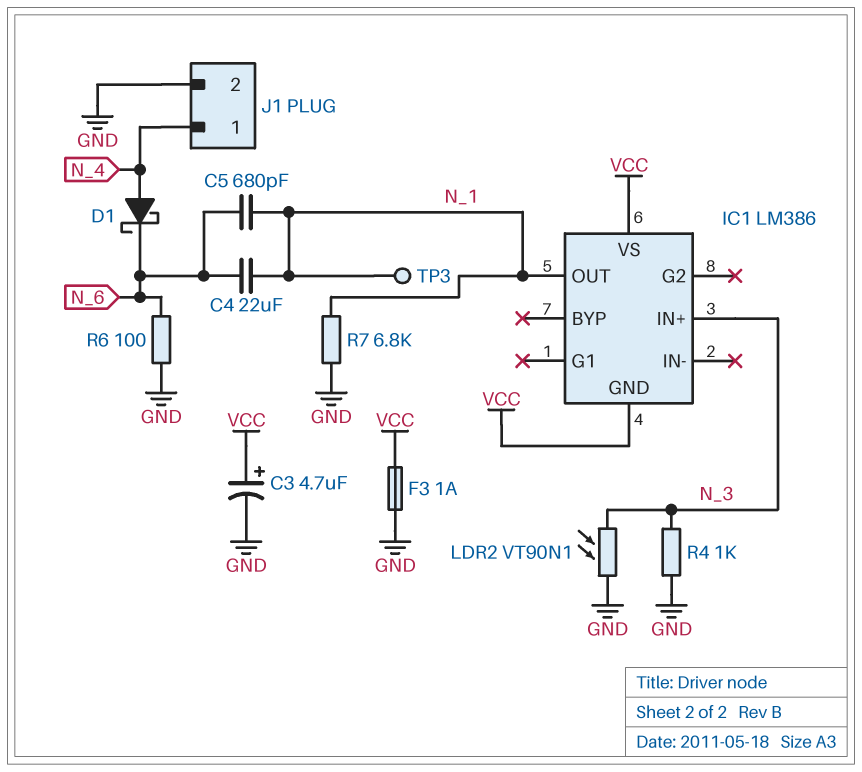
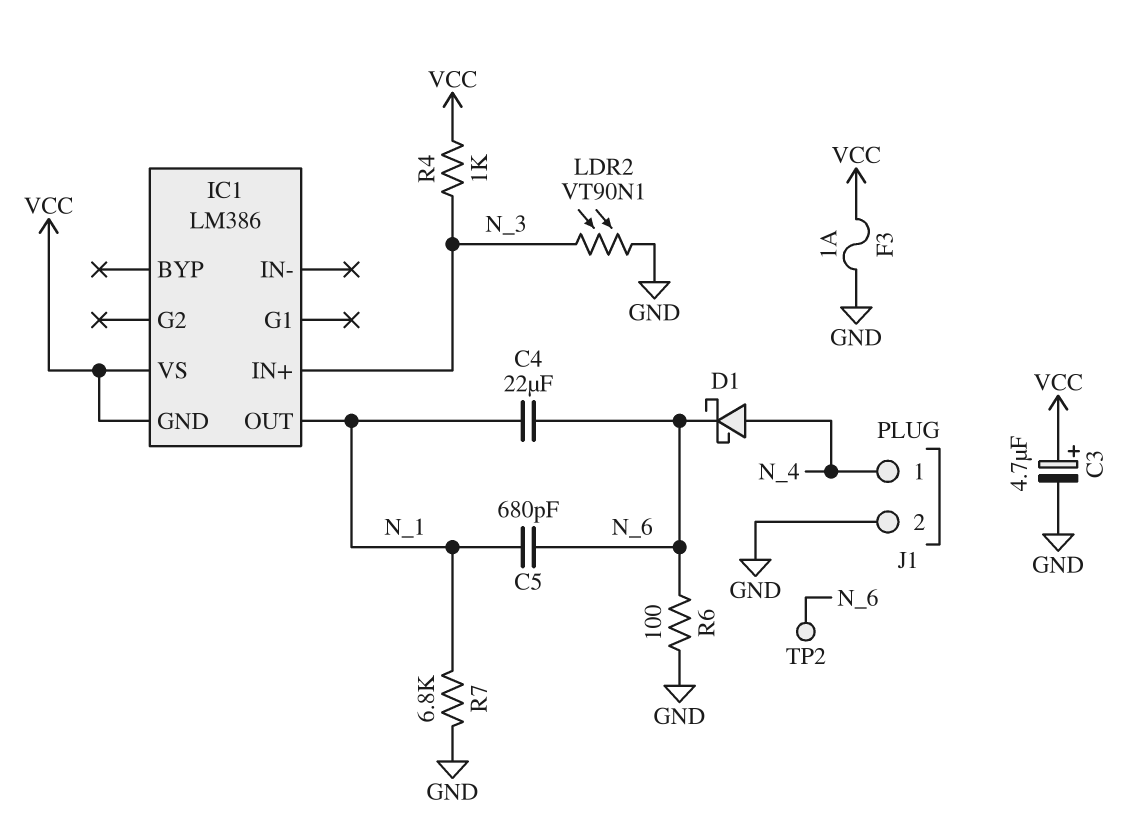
R4: 1k (GND, N_3) -> 1k (N_3, VCC)
TP2: none -> test point (N_6)
TP3: test point (N_1) -> none

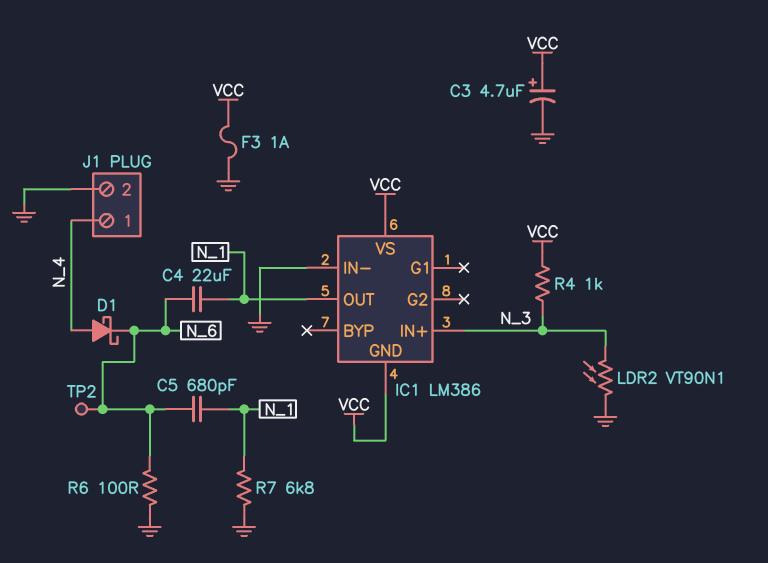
IC1 pin IN-: none -> GND

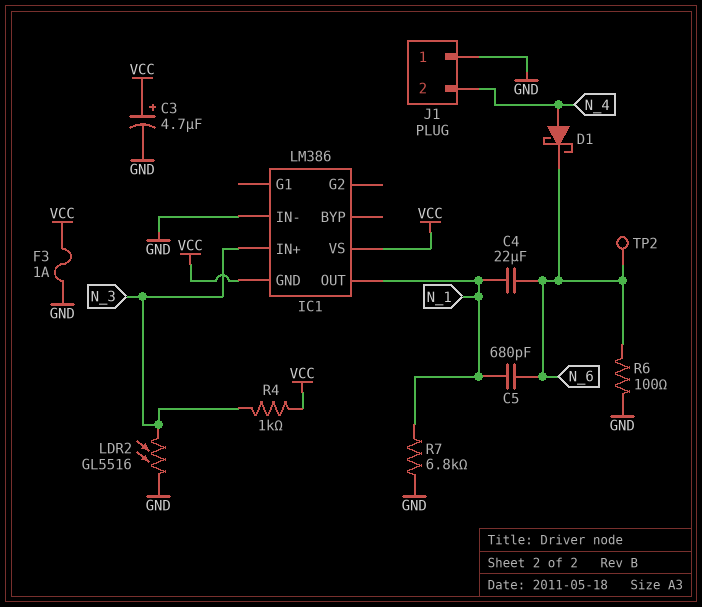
J1 pin 1: N_4 -> GND
J1 pin 2: GND -> N_4
LDR2: VT90N1 (GND, N_3) -> GL5516 (GND, N_3)

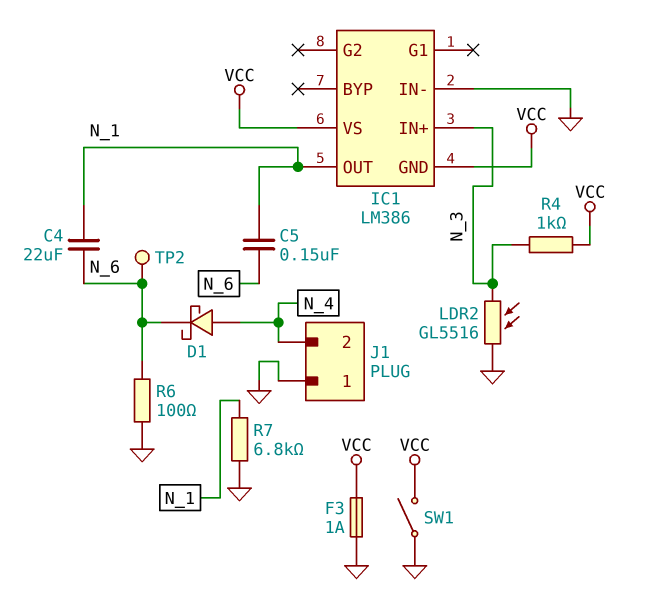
C3: 4.7uF (plus VCC, minus GND) -> none
C5: 680pF (N_1, N_6) -> 150nF (N_1, N_6)
SW1: none -> switch (GND, VCC)

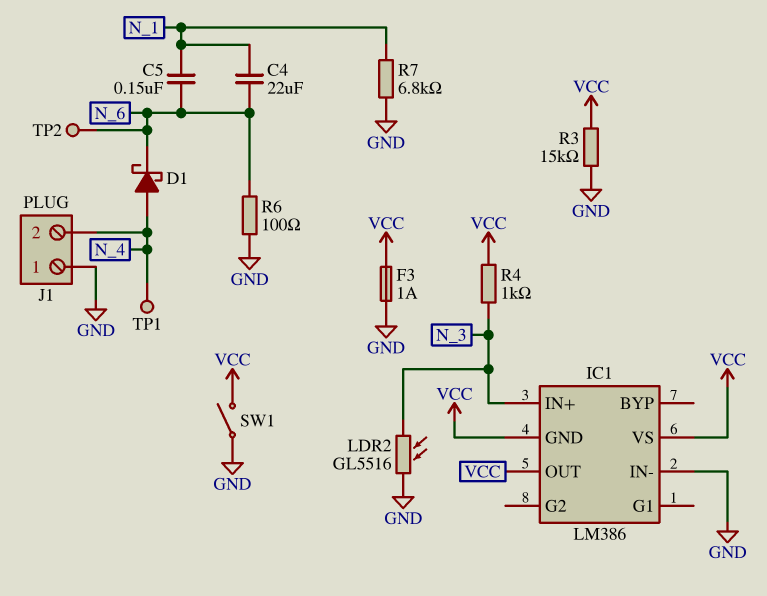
IC1 pin OUT: N_1 -> VCC
R3: none -> 15k (GND, VCC)
TP1: none -> test point (N_4)

